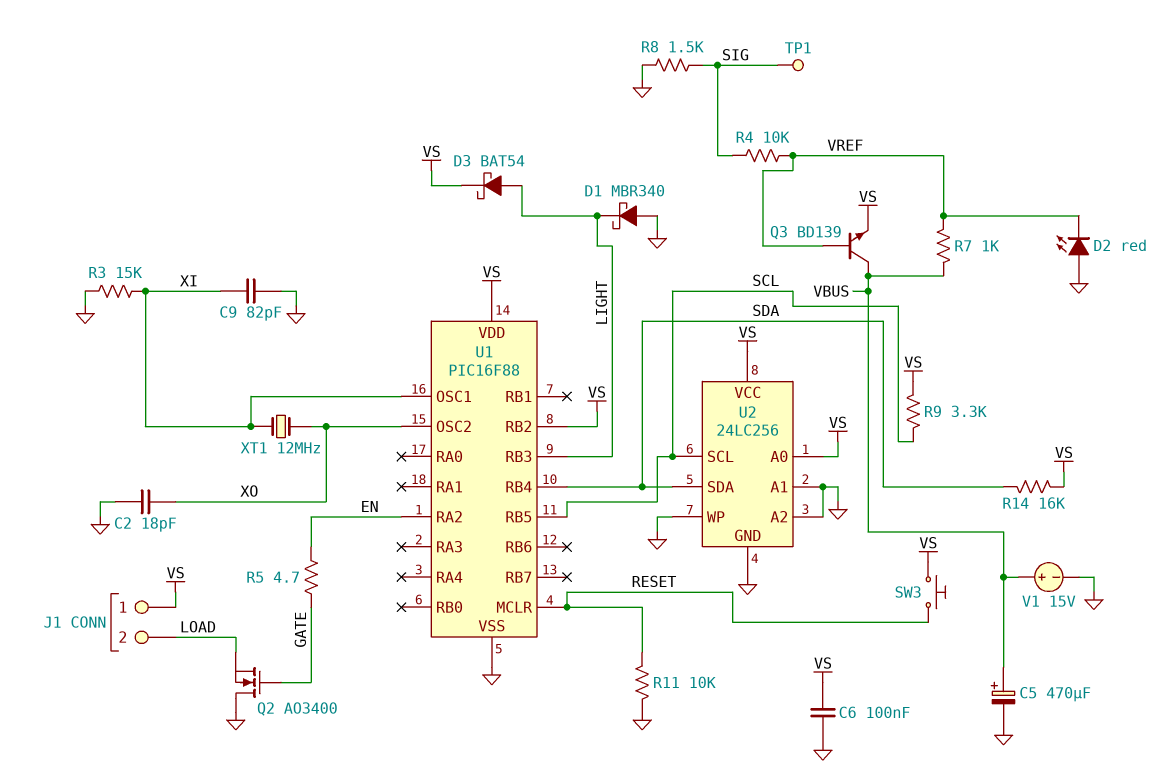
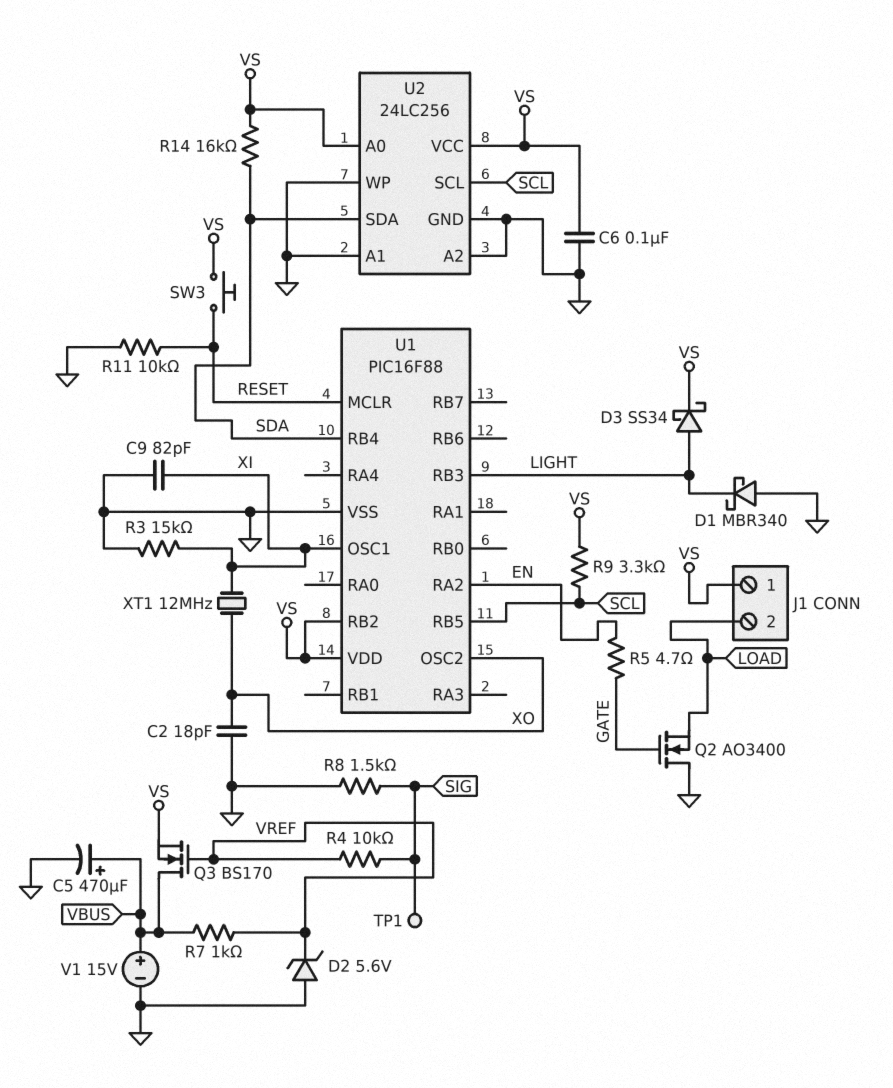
D2: LED red (A GND, K VREF) -> zener 5.6V (A GND, K VREF)
D3: schottky BAT54 (A LIGHT, K VS) -> schottky SS34 (A LIGHT, K VS)
Q3: NPN BD139 (B VREF, C VBUS, E VS) -> NMOS BS170 (G VREF, D VBUS, S VS)

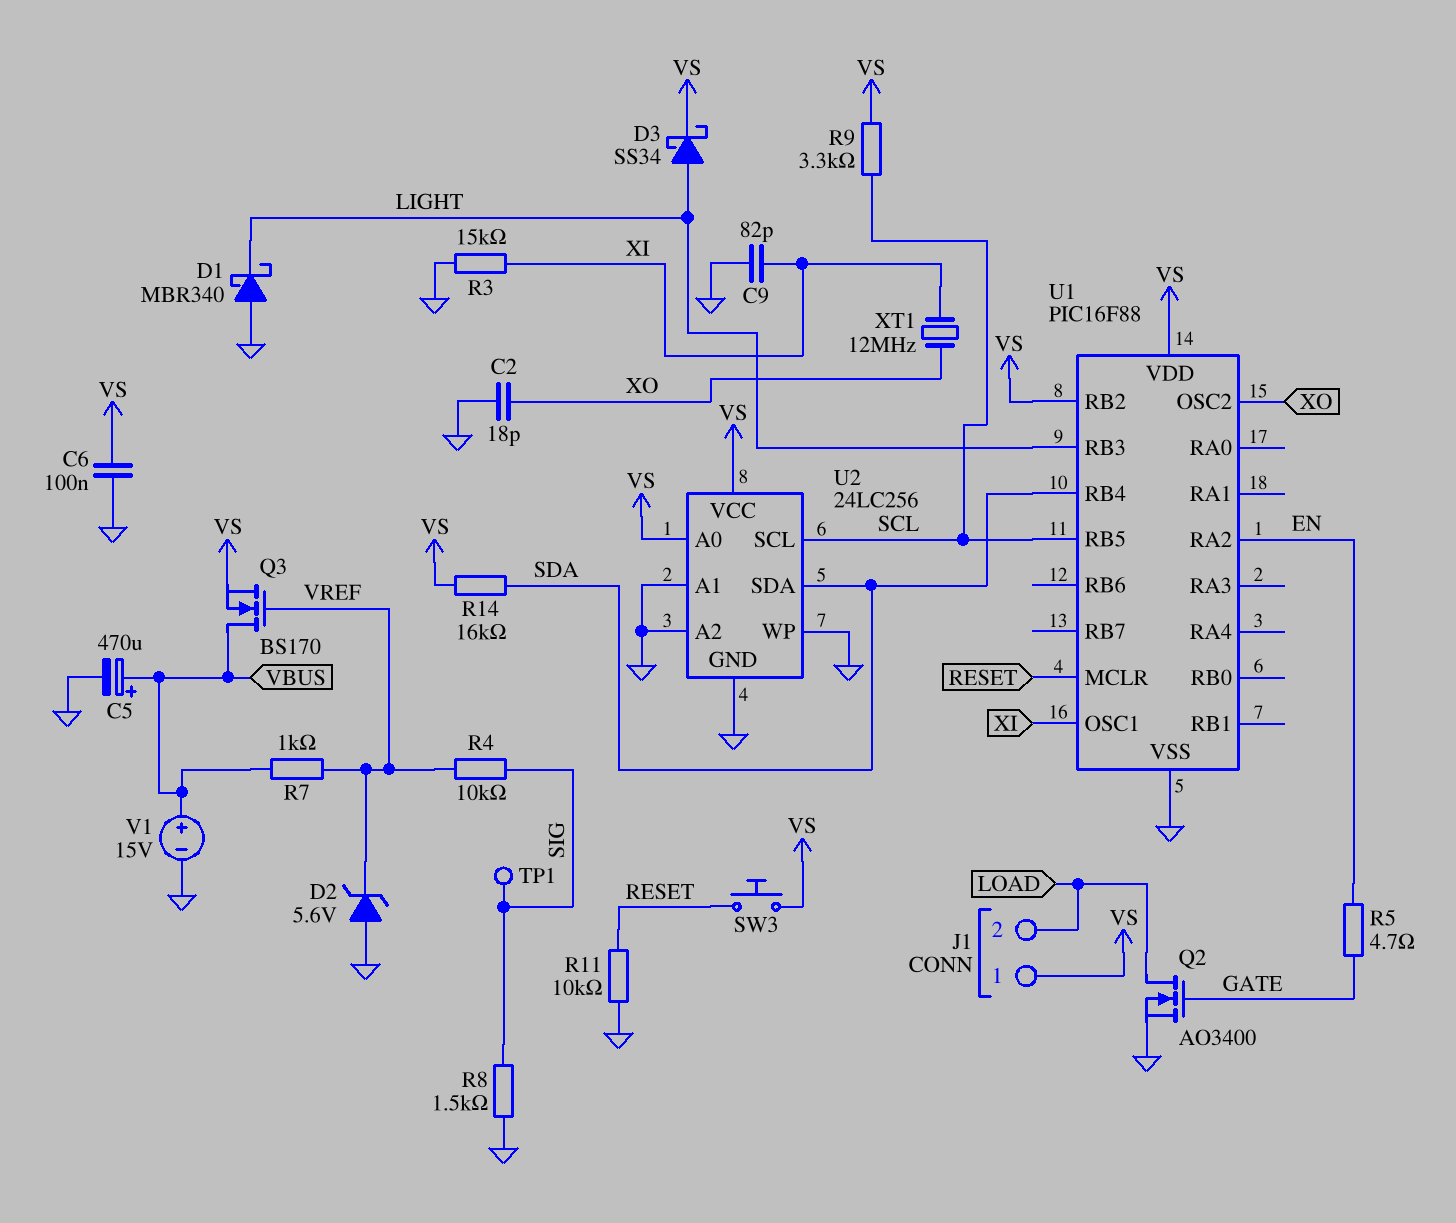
Q2: NMOS AO3400 (G GATE, D GND, S LOAD) -> NMOS AO3400 (G GATE, D LOAD, S GND)

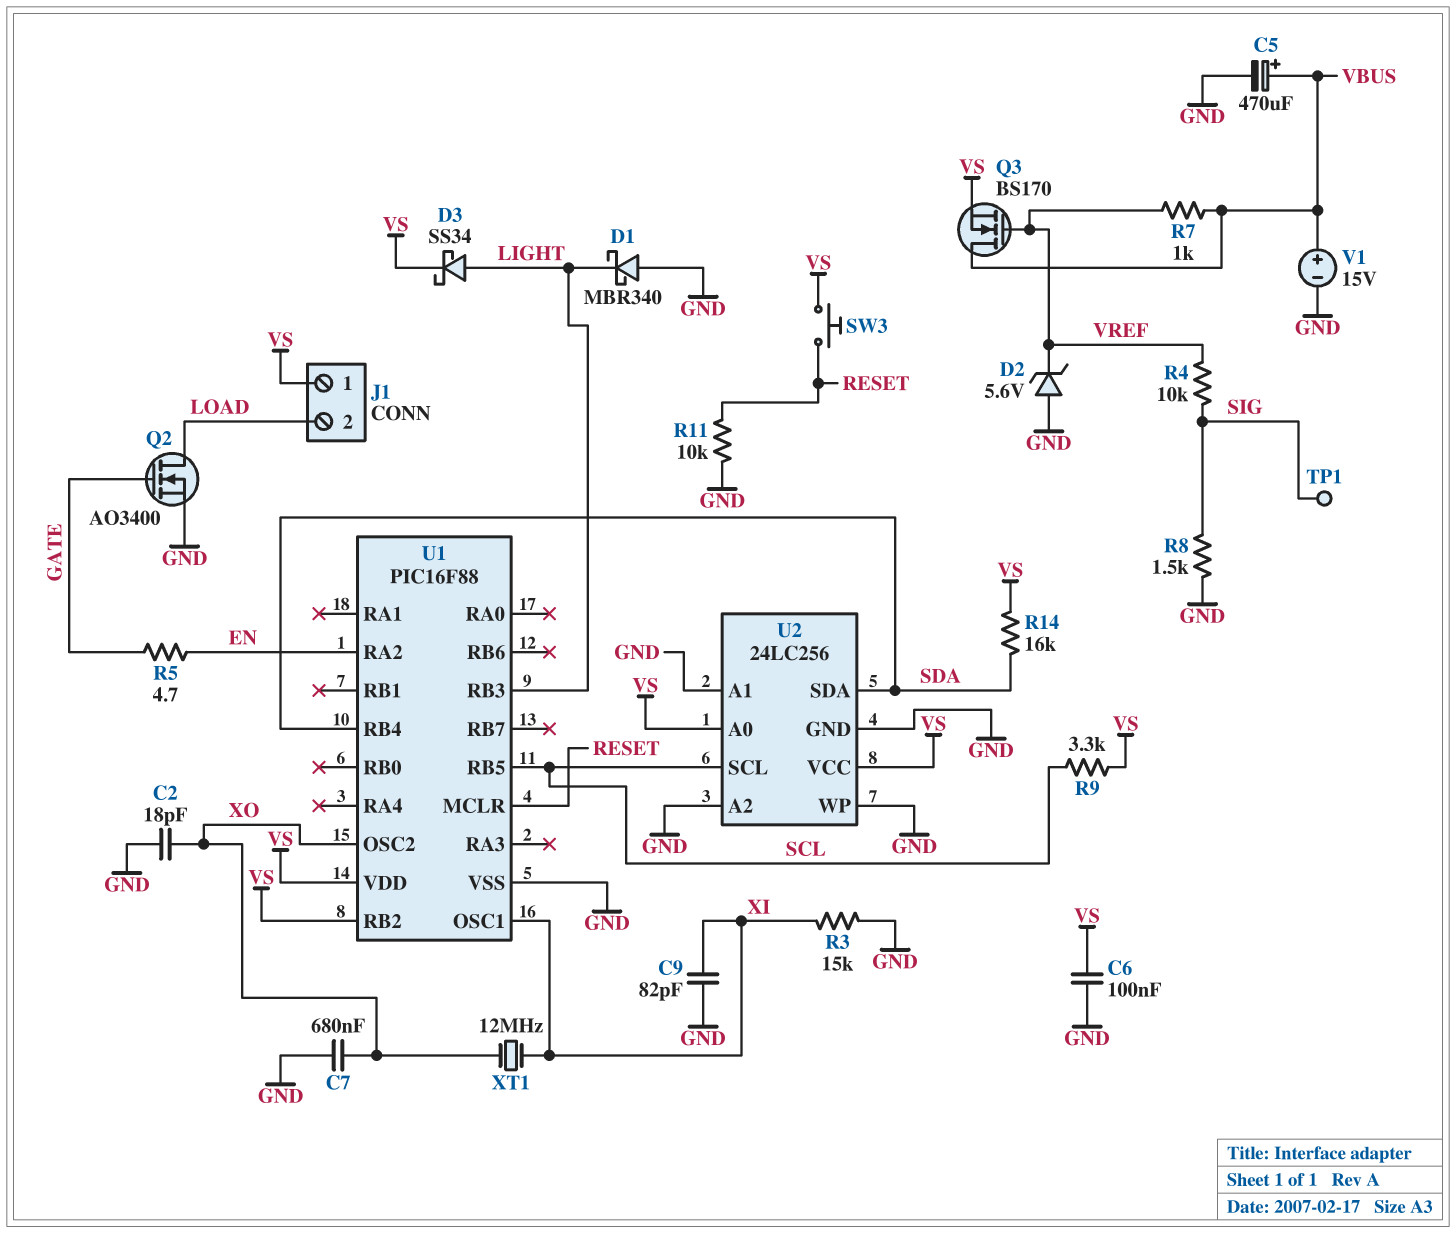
C7: none -> 680nF (GND, XO)

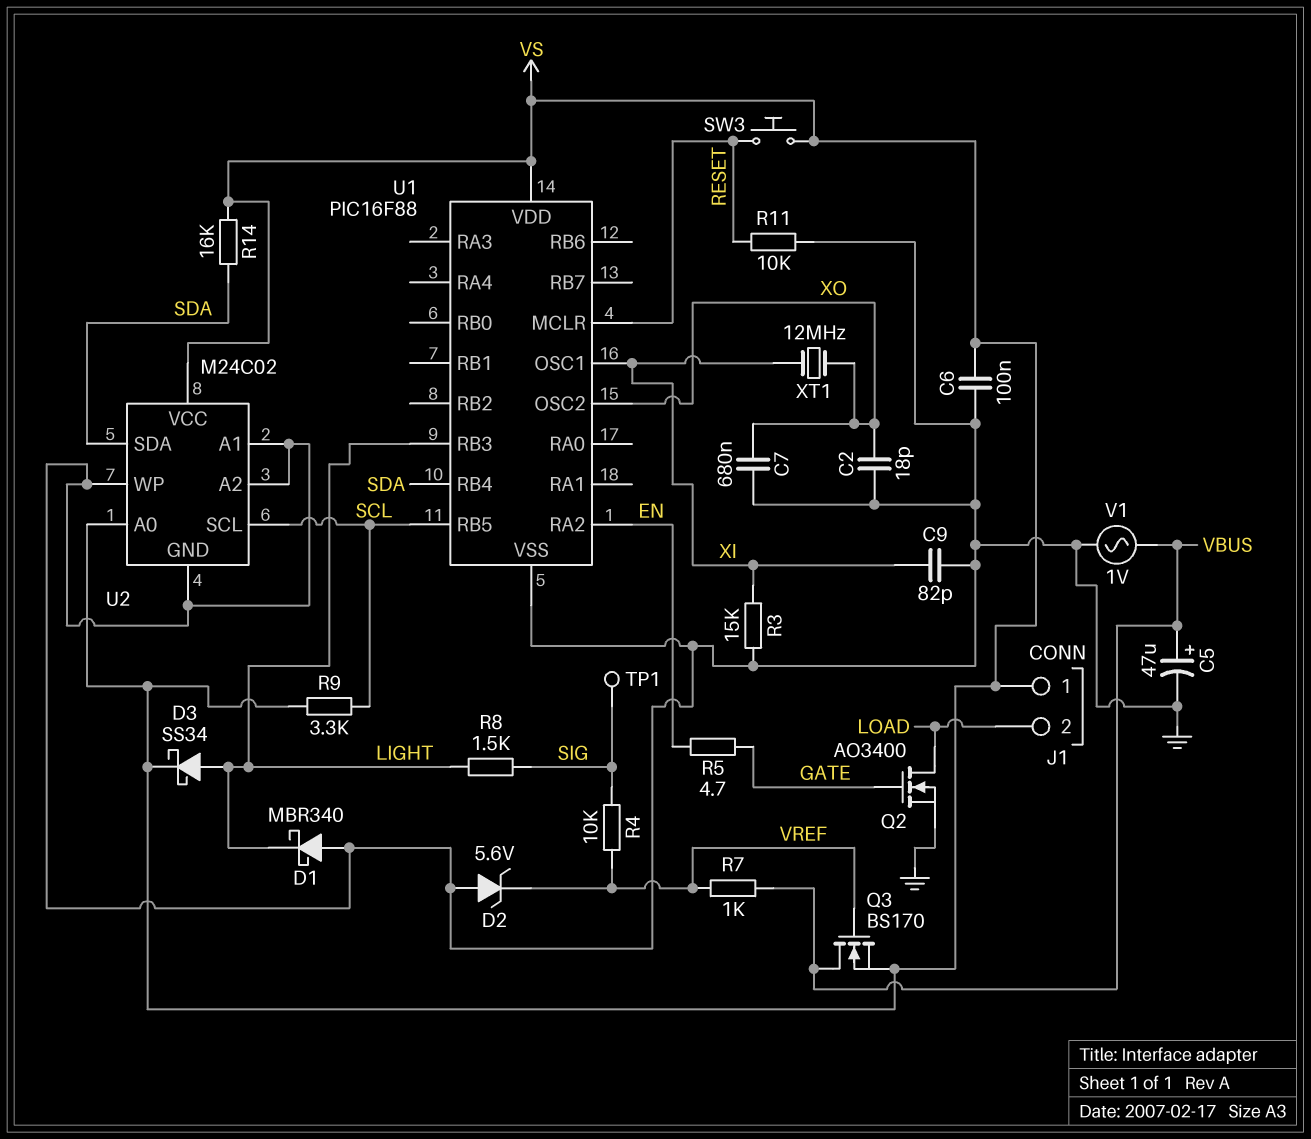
C5: 470uF (plus VBUS, minus GND) -> 47uF (plus VBUS, minus GND)
R8: 1.5k (GND, SIG) -> 1.5k (LIGHT, SIG)
U1 pin RB2: VS -> none
U2: 24LC256 -> M24C02
V1: 15V (plus VBUS, minus GND) -> AC 1V (GND, VBUS)

